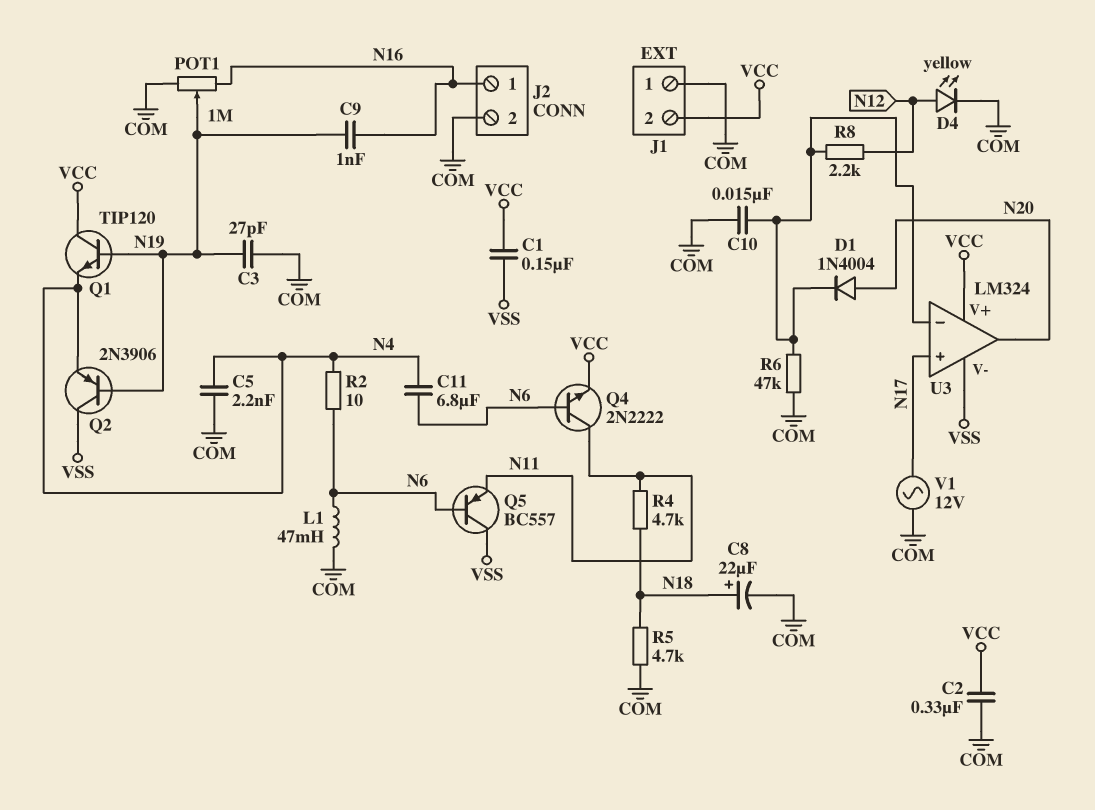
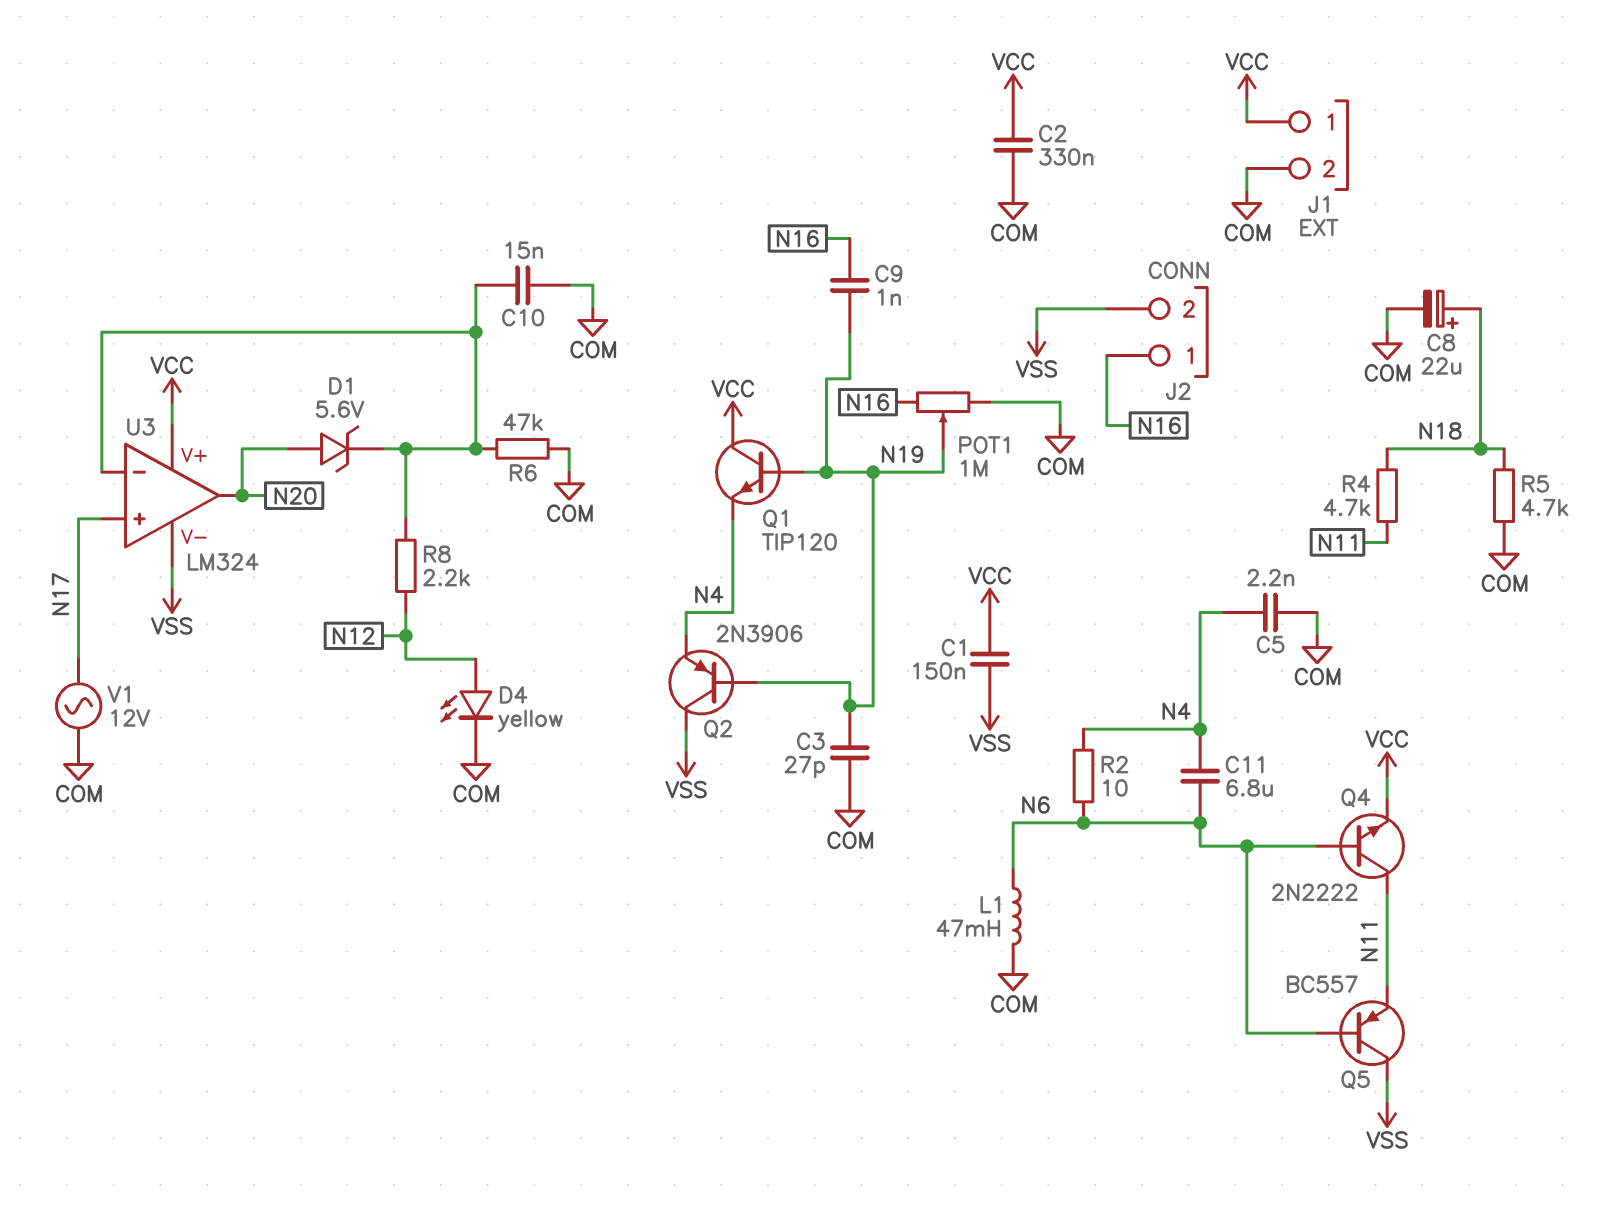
D1: diode 1N4004 (A N20, K U3/in-) -> zener 5.6V (A N20, K U3/in-)
J1 pin 1: COM -> VCC
J1 pin 2: VCC -> COM
J2 pin 2: COM -> VSS

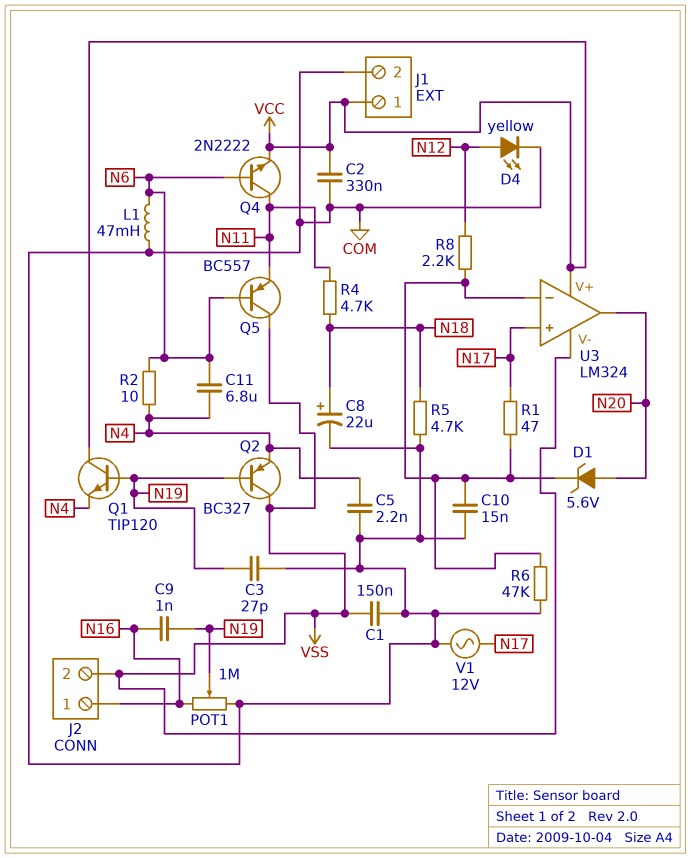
C1: 150nF (VCC, VSS) -> 150nF (COM, VSS)
Q2: PNP 2N3906 (B N19, C VSS, E N4) -> PNP BC327 (B N19, C VSS, E N4)
R1: none -> 47 (N17, U3/in-)

